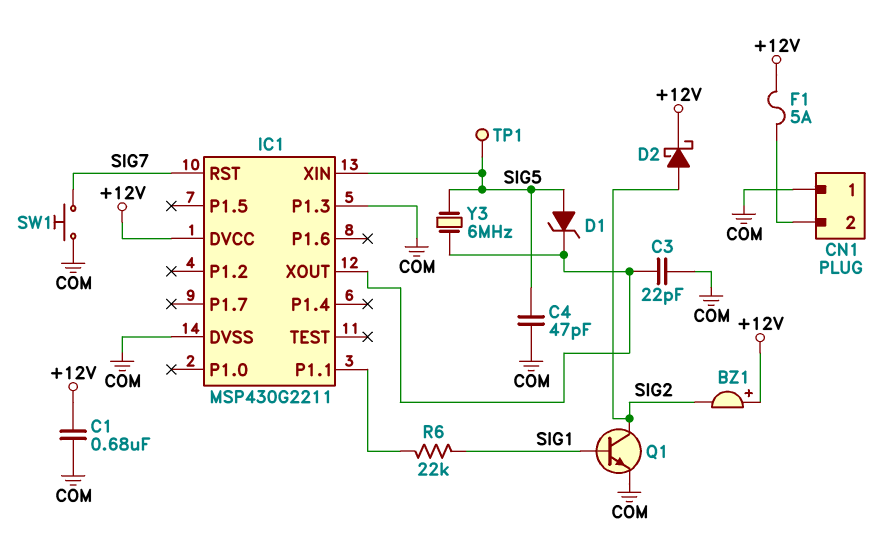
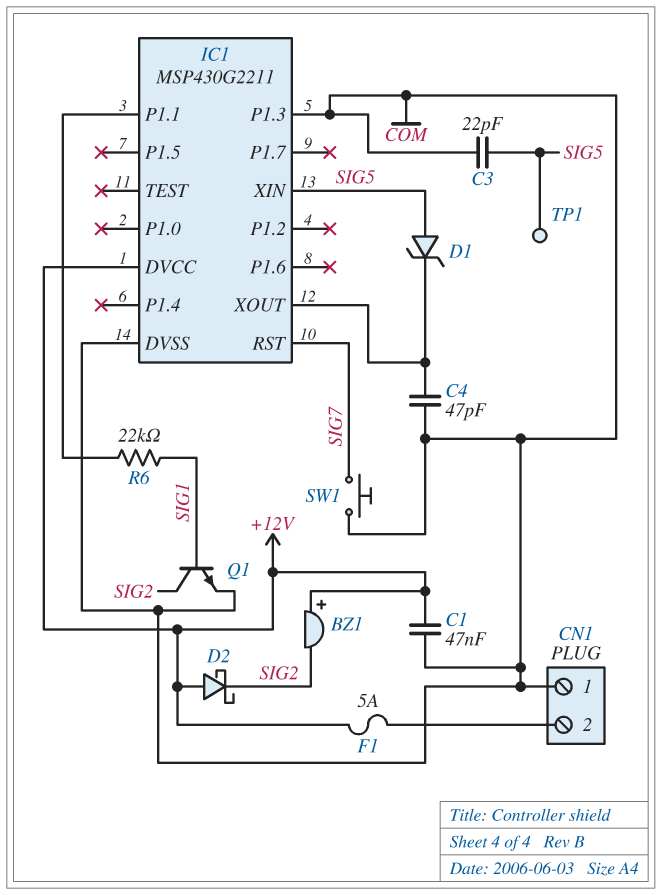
C1: 680nF (+12V, COM) -> 47nF (+12V, COM)
C3: 22pF (COM, IC1/XOUT) -> 22pF (COM, SIG5)
C4: 47pF (COM, SIG5) -> 47pF (COM, IC1/XOUT)
D2: schottky (A SIG2, K +12V) -> schottky (A +12V, K SIG2)
Y3: 6MHz (IC1/XOUT, SIG5) -> none

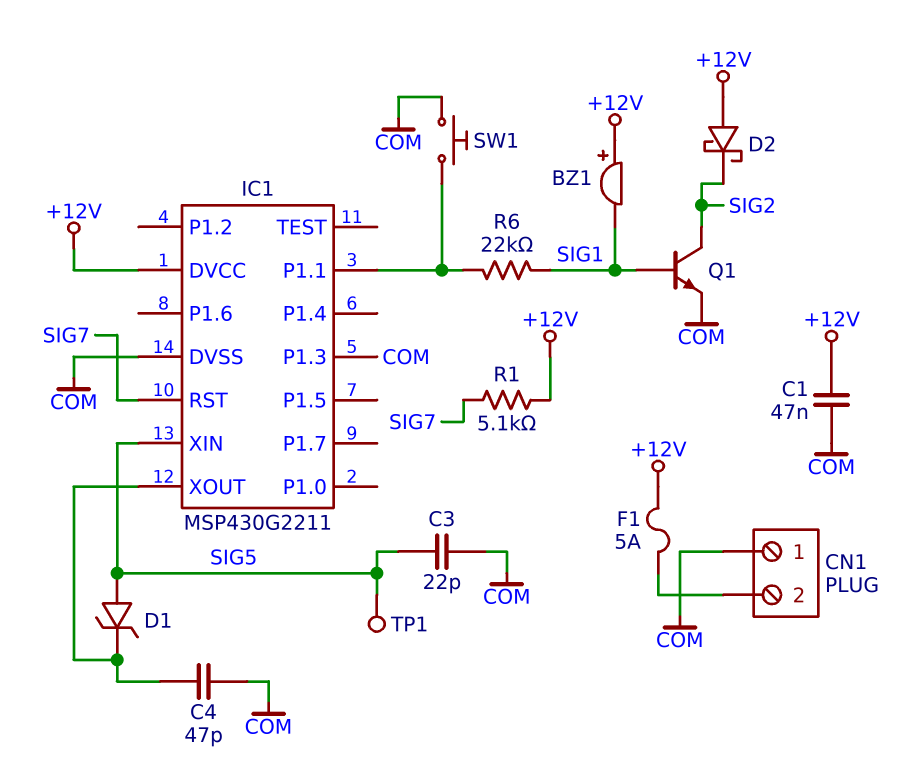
BZ1: buzzer (plus +12V, minus SIG2) -> buzzer (plus +12V, minus SIG1)
R1: none -> 5.1k (+12V, SIG7)
SW1: button (COM, SIG7) -> button (COM, IC1/P1.1)

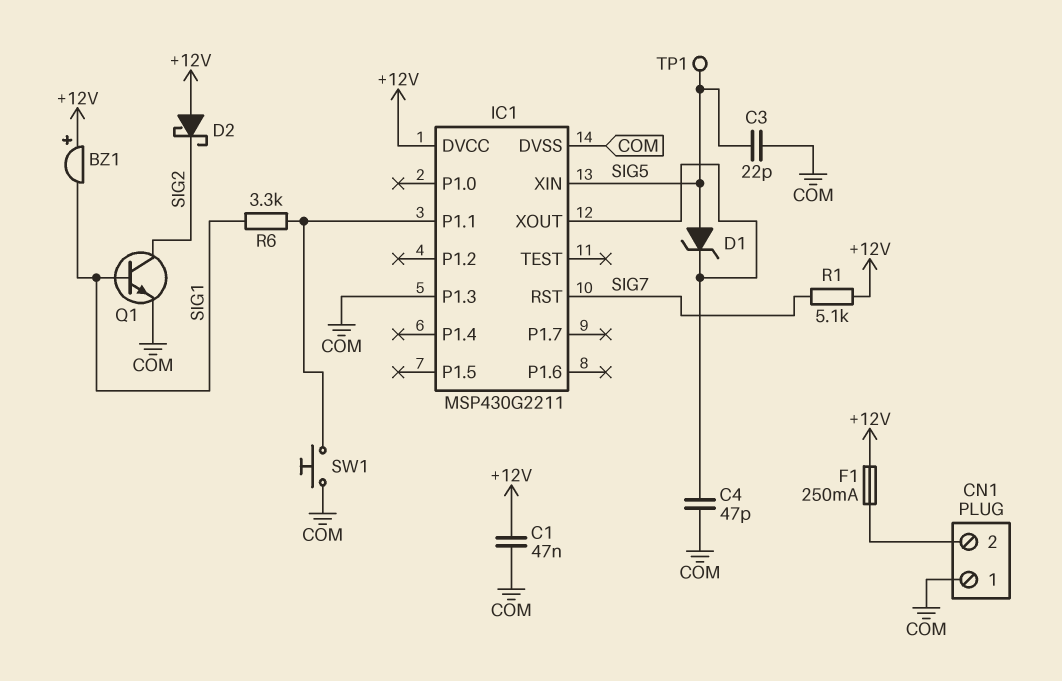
F1: 5A (+12V, CN1/2) -> 250mA (+12V, CN1/2)
R6: 22k (IC1/P1.1, SIG1) -> 3.3k (IC1/P1.1, SIG1)

